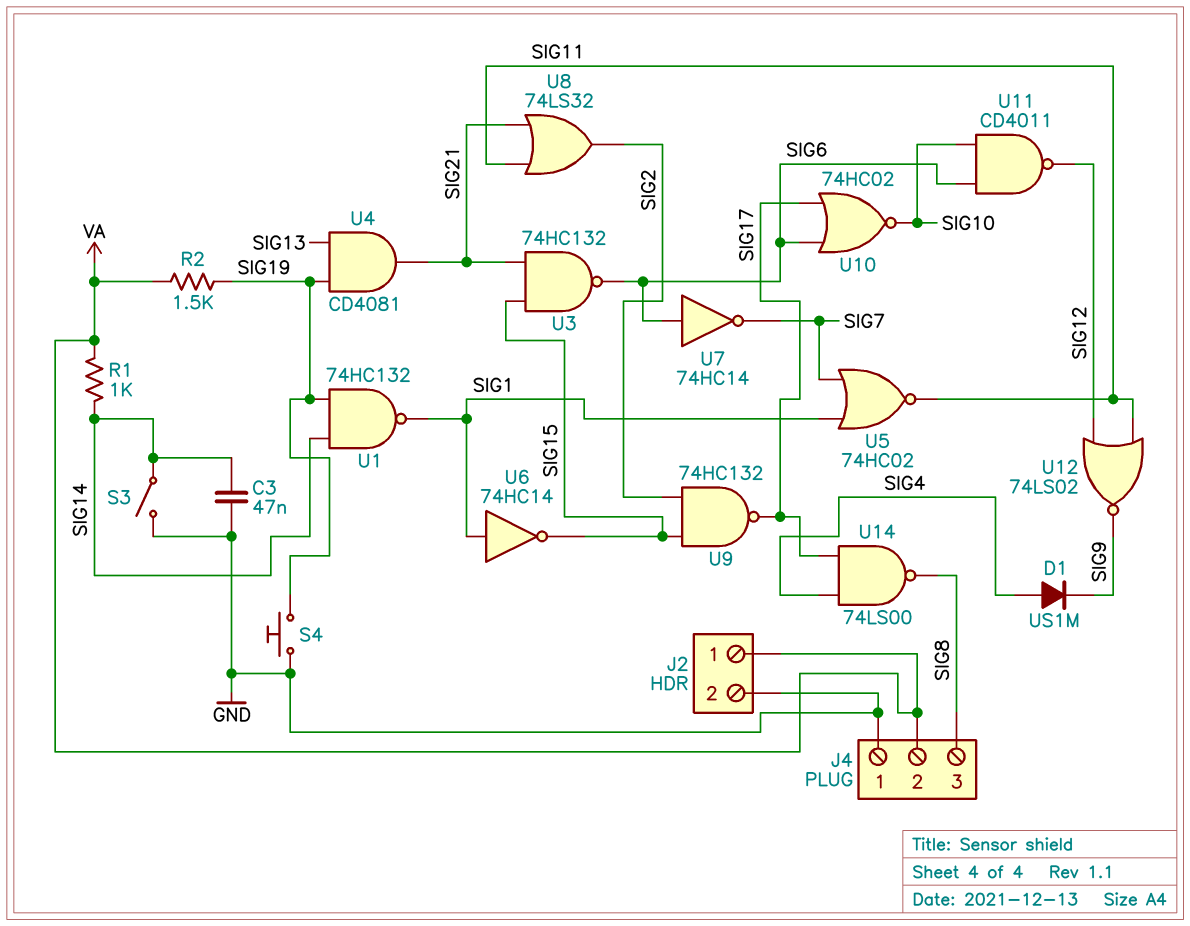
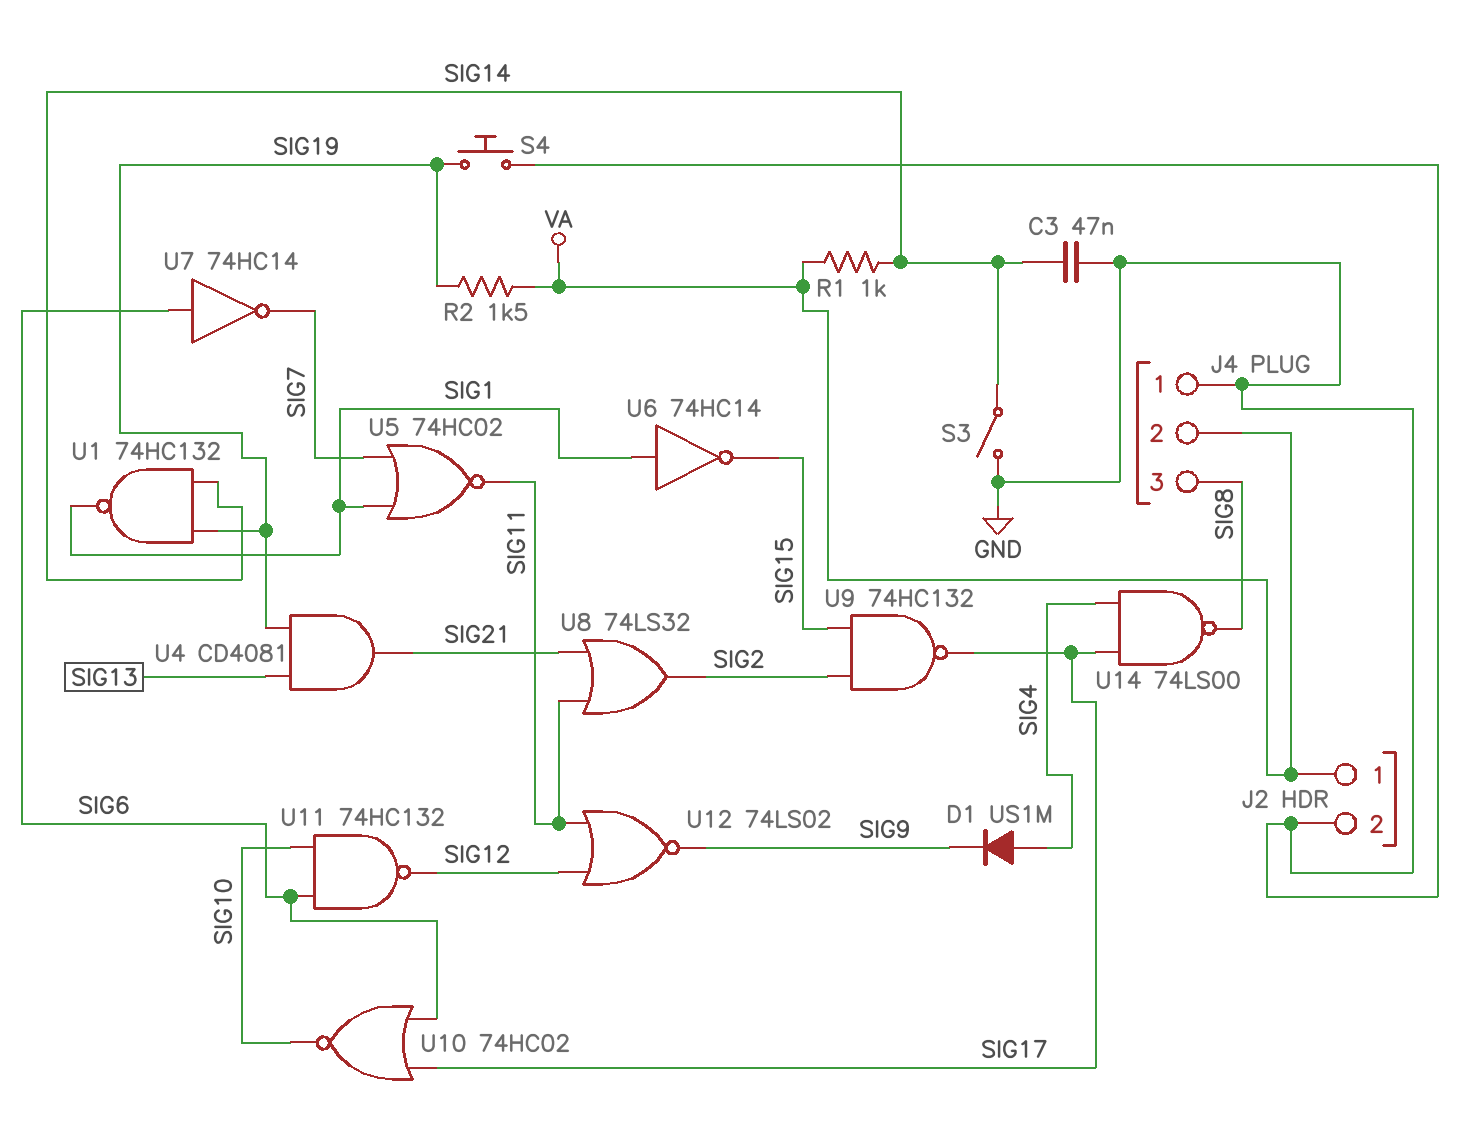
U3: NAND 74HC132 (in SIG15, in SIG21, out SIG6) -> none
U11: NAND CD4011 (in SIG6, in SIG10, out SIG12) -> NAND 74HC132 (in SIG6, in SIG10, out SIG12)

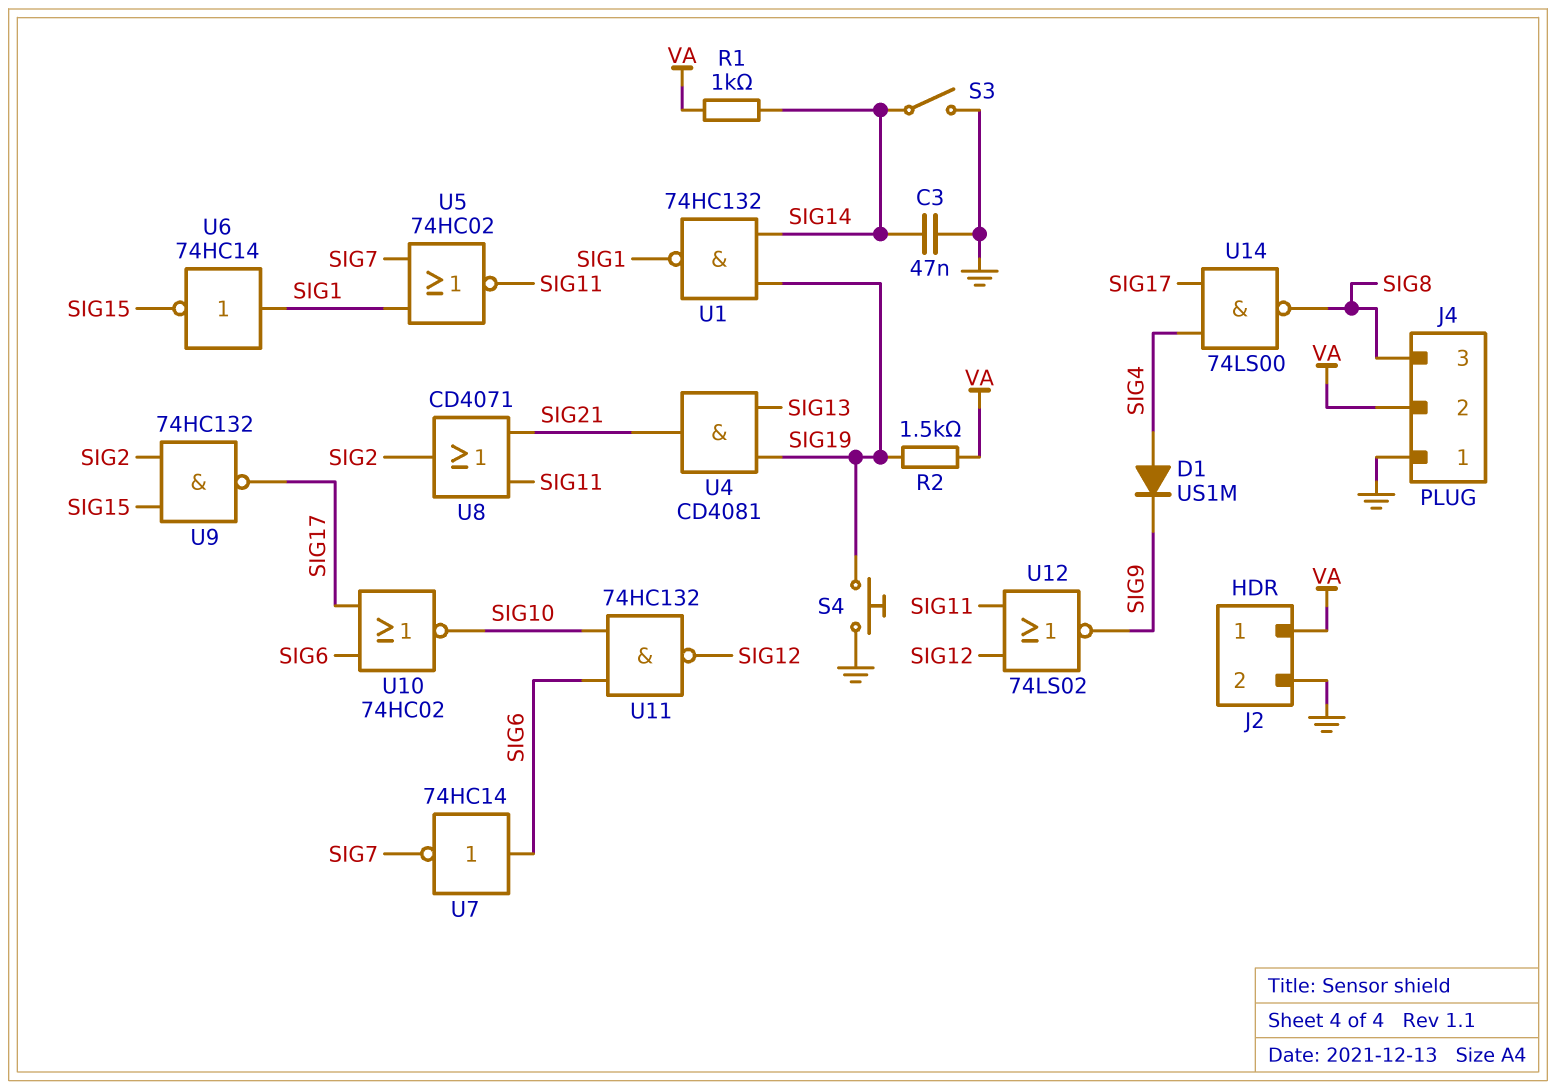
U8: OR 74LS32 (in SIG11, in SIG21, out SIG2) -> OR CD4071 (in SIG11, in SIG21, out SIG2)

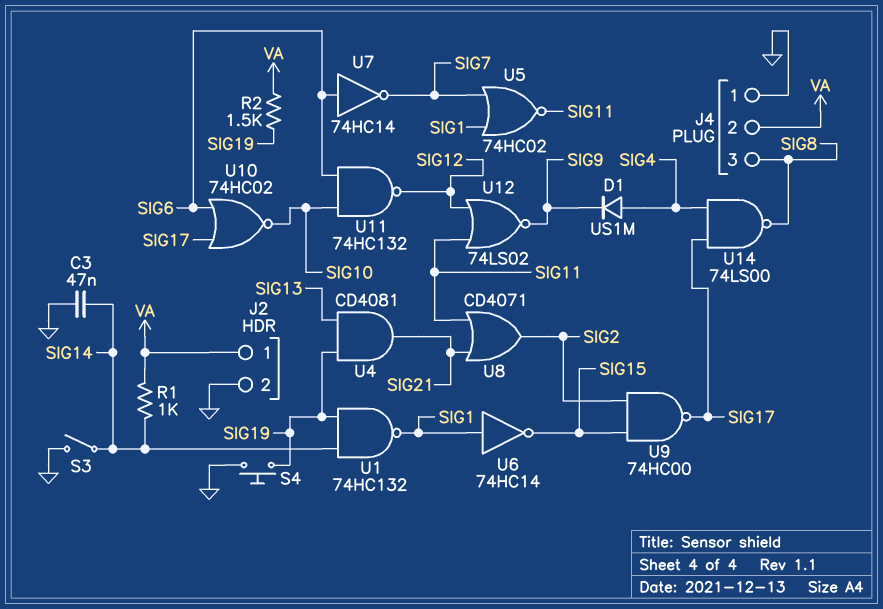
U9: NAND 74HC132 (in SIG2, in SIG15, out SIG17) -> NAND 74HC00 (in SIG2, in SIG15, out SIG17)

